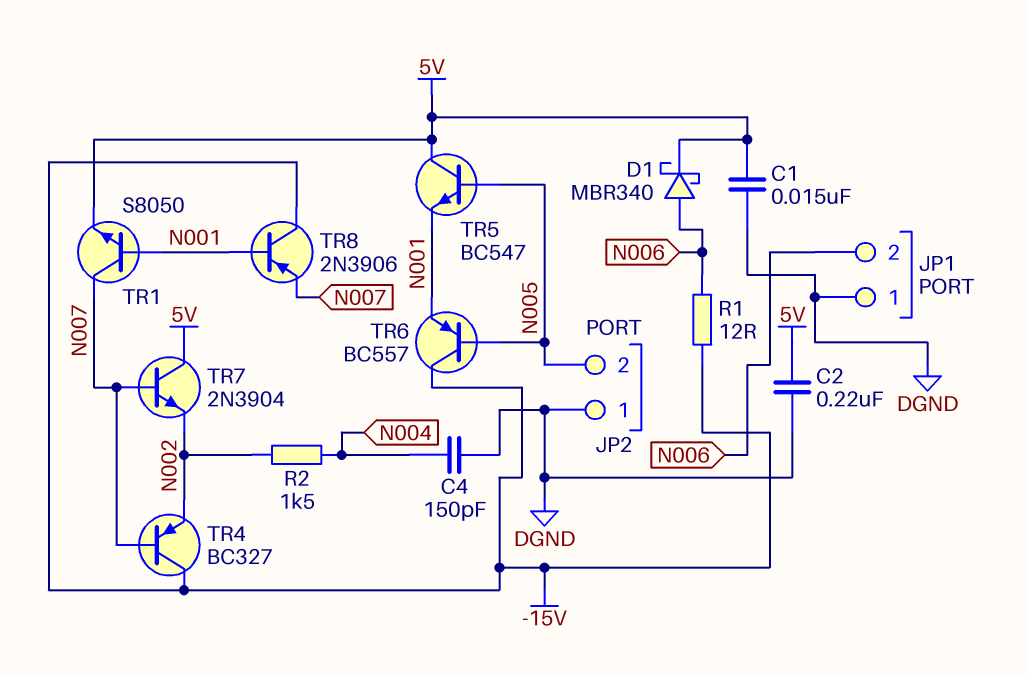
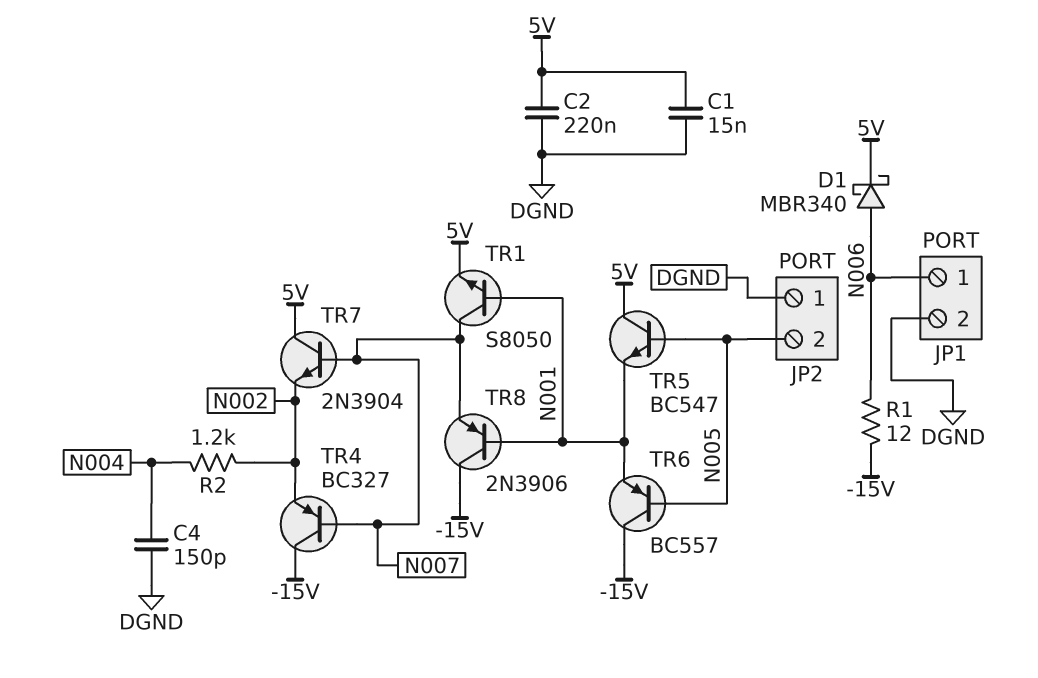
JP1 pin 1: DGND -> N006
JP1 pin 2: N006 -> DGND
R2: 1.5k (N002, N004) -> 1.2k (N002, N004)

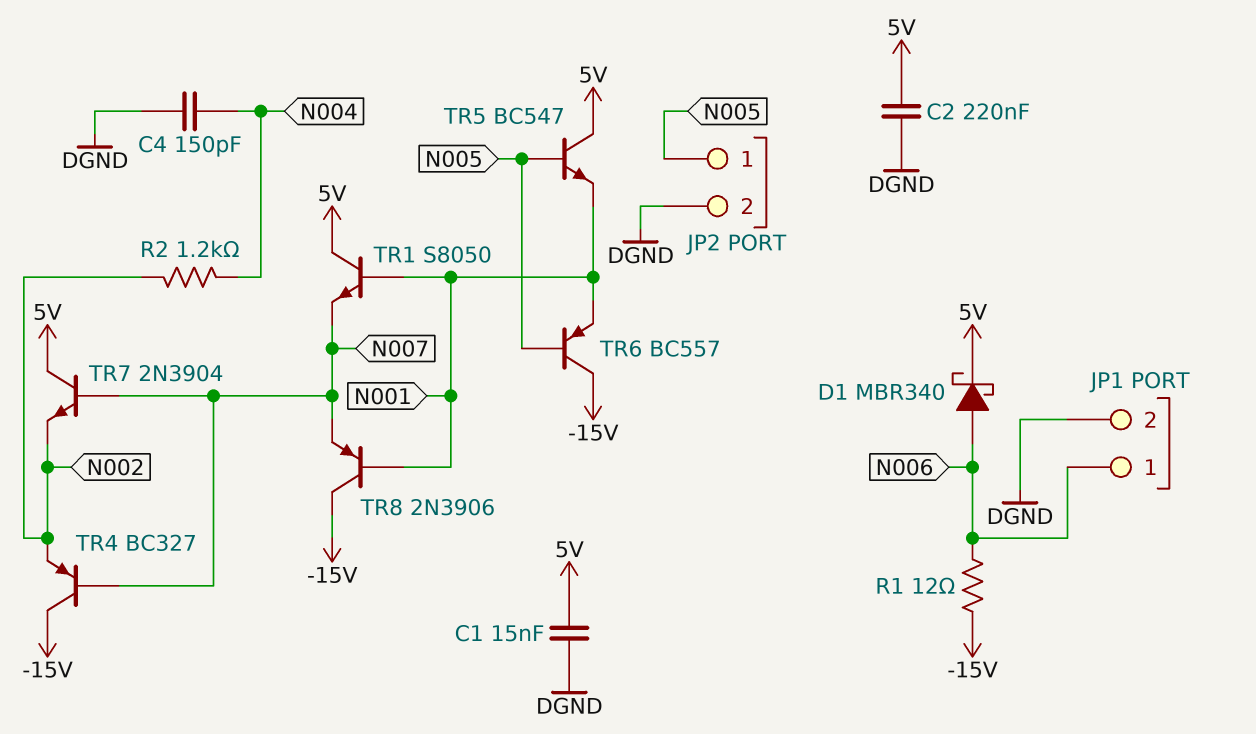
JP2 pin 1: DGND -> N005
JP2 pin 2: N005 -> DGND
TR1: NPN S8050 (B N001, C N007, E 5V) -> NPN S8050 (B N001, C 5V, E N007)

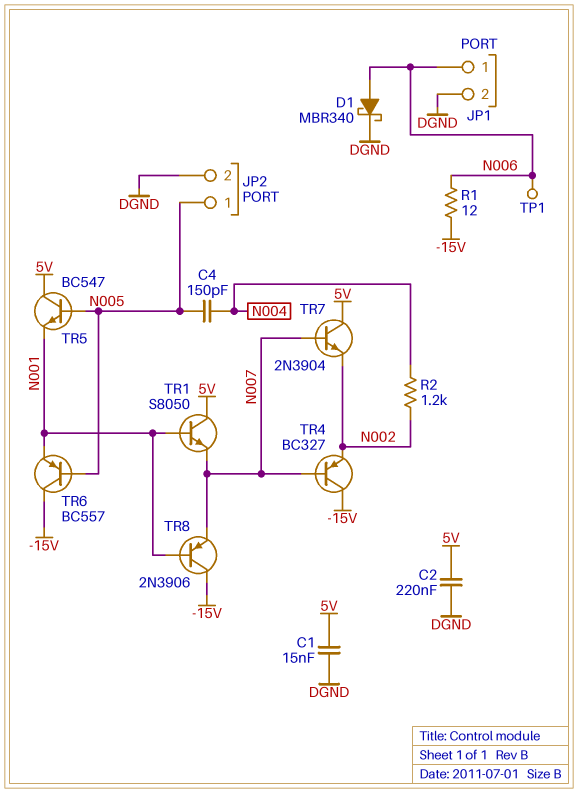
C4: 150pF (DGND, N004) -> 150pF (N004, N005)
D1: schottky MBR340 (A N006, K 5V) -> schottky MBR340 (A N006, K DGND)
TP1: none -> test point (N006)

